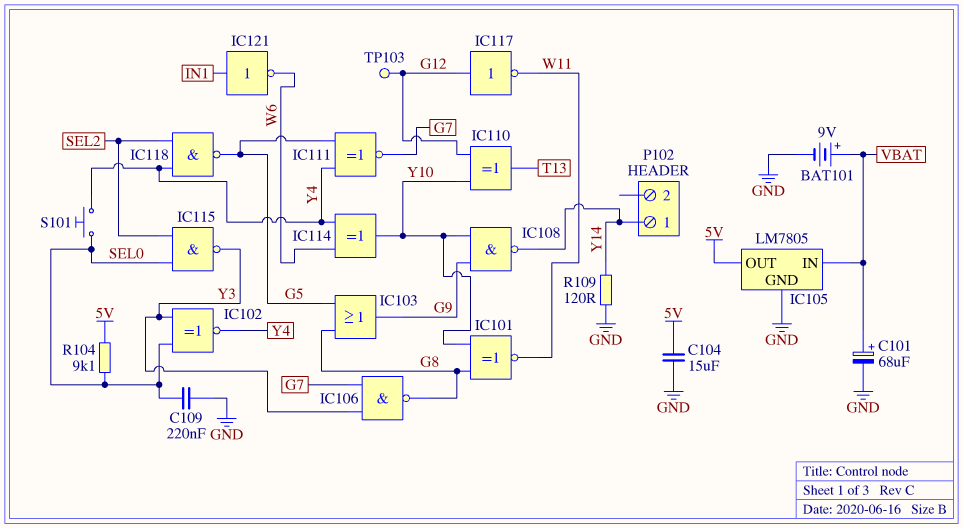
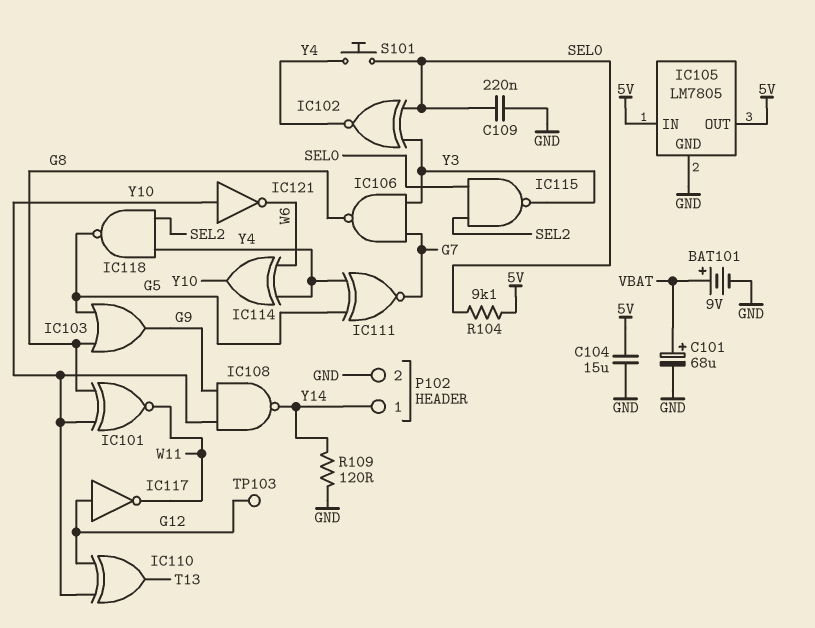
IC105 pin IN: VBAT -> 5V
IC121: NOT (in IN1, out W6) -> NOT (in Y10, out W6)
P102 pin 2: none -> GND

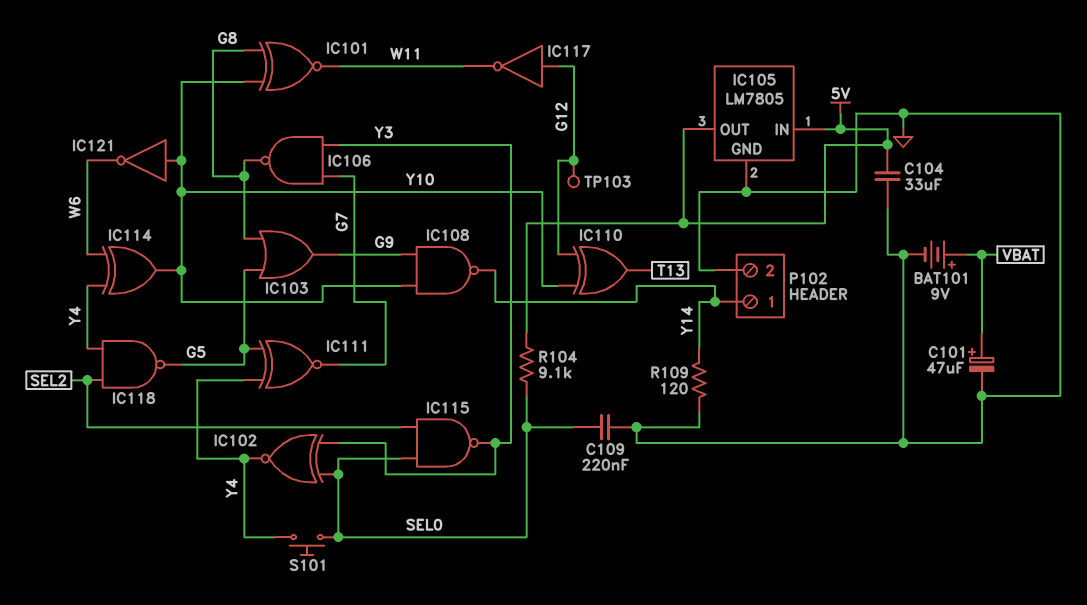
C101: 68uF (plus VBAT, minus GND) -> 47uF (plus VBAT, minus GND)
C104: 15uF (5V, GND) -> 33uF (5V, GND)

